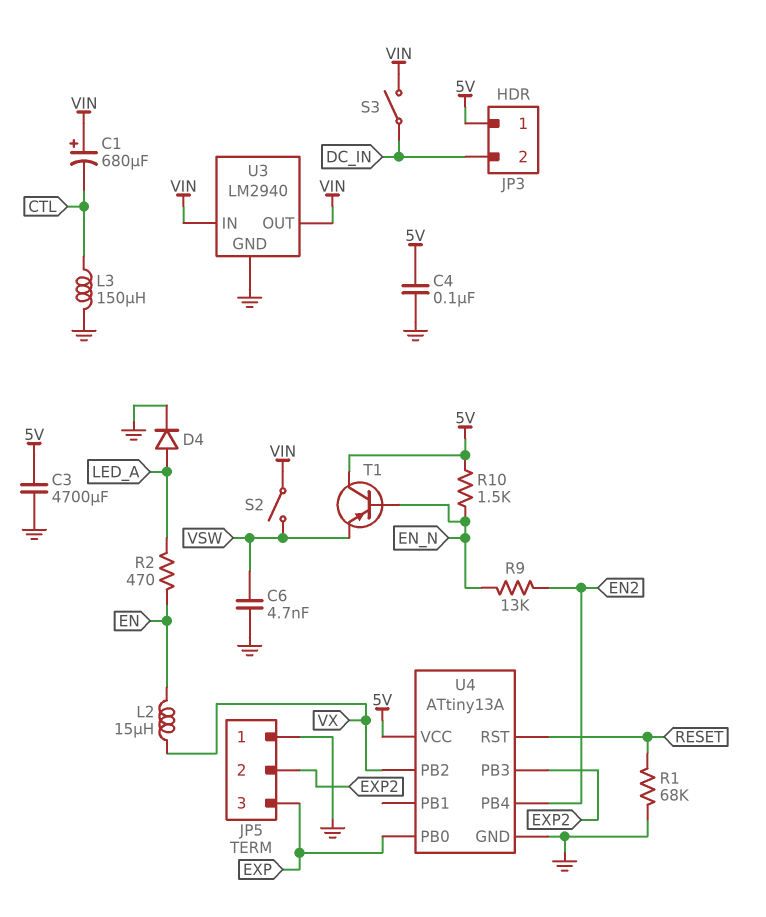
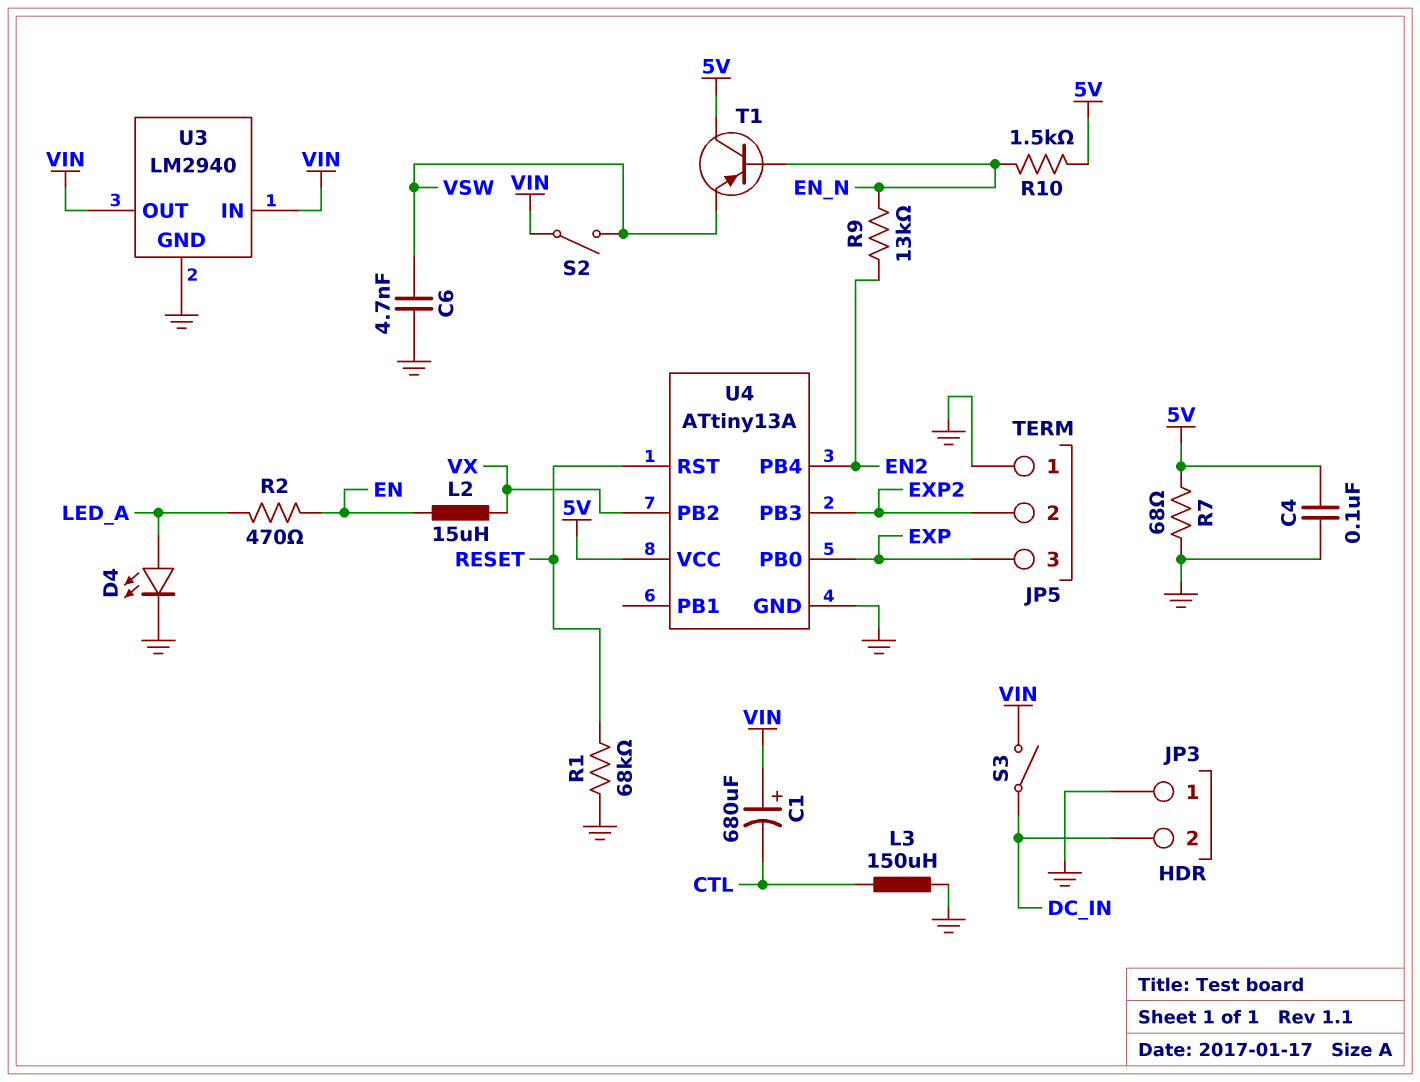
C3: 4700uF (5V, GND) -> none
D4: diode (A LED_A, K GND) -> LED (A LED_A, K GND)
JP3 pin 1: 5V -> GND
R7: none -> 68 (5V, GND)

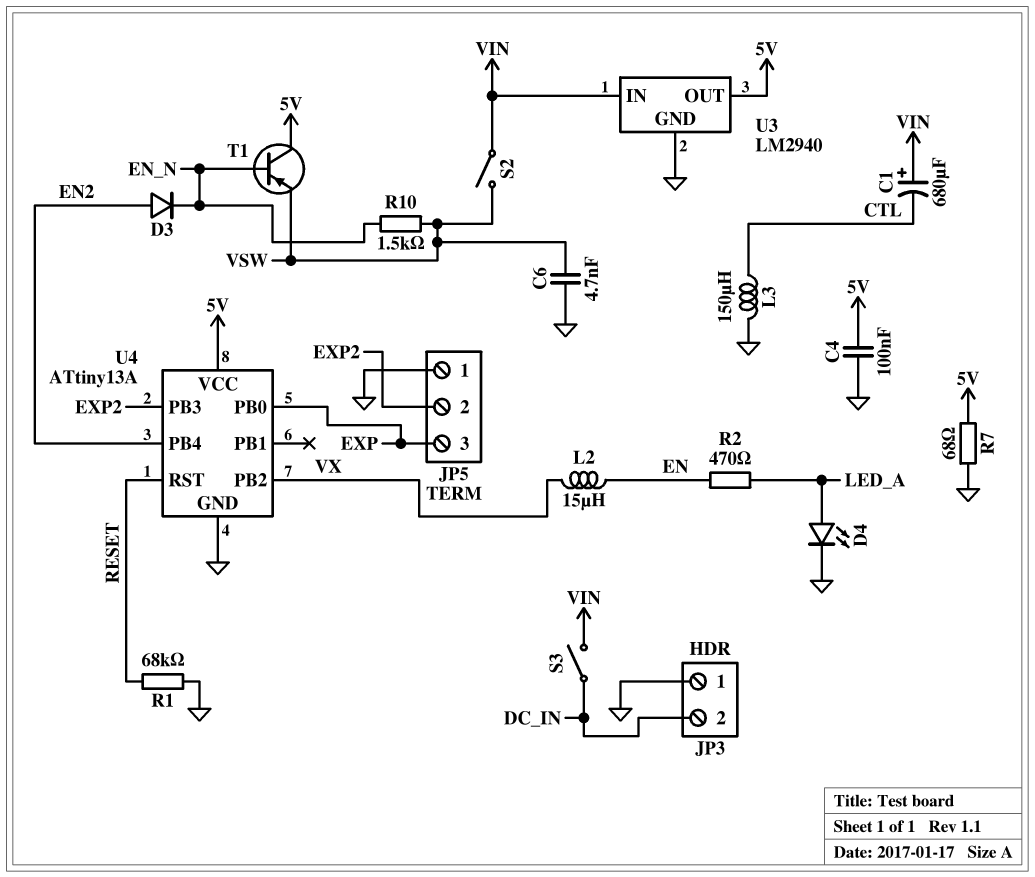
D3: none -> diode (A EN2, K EN_N)
R9: 13k (EN2, EN_N) -> none
R10: 1.5k (5V, EN_N) -> 1.5k (EN_N, VSW)
U3 pin OUT: VIN -> 5V

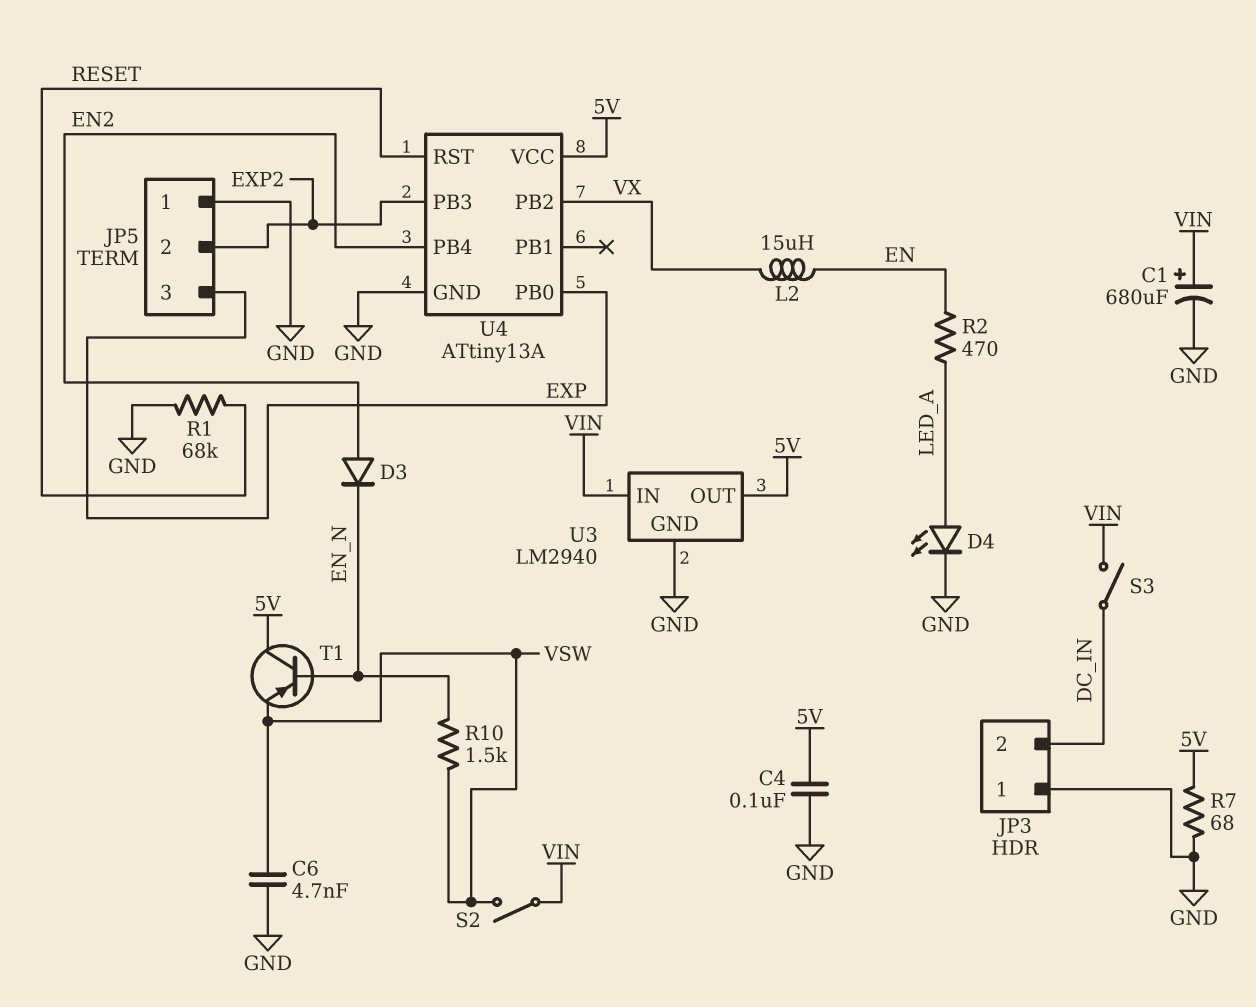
C1: 680uF (plus VIN, minus CTL) -> 680uF (plus VIN, minus GND)
L3: 150uH (CTL, GND) -> none

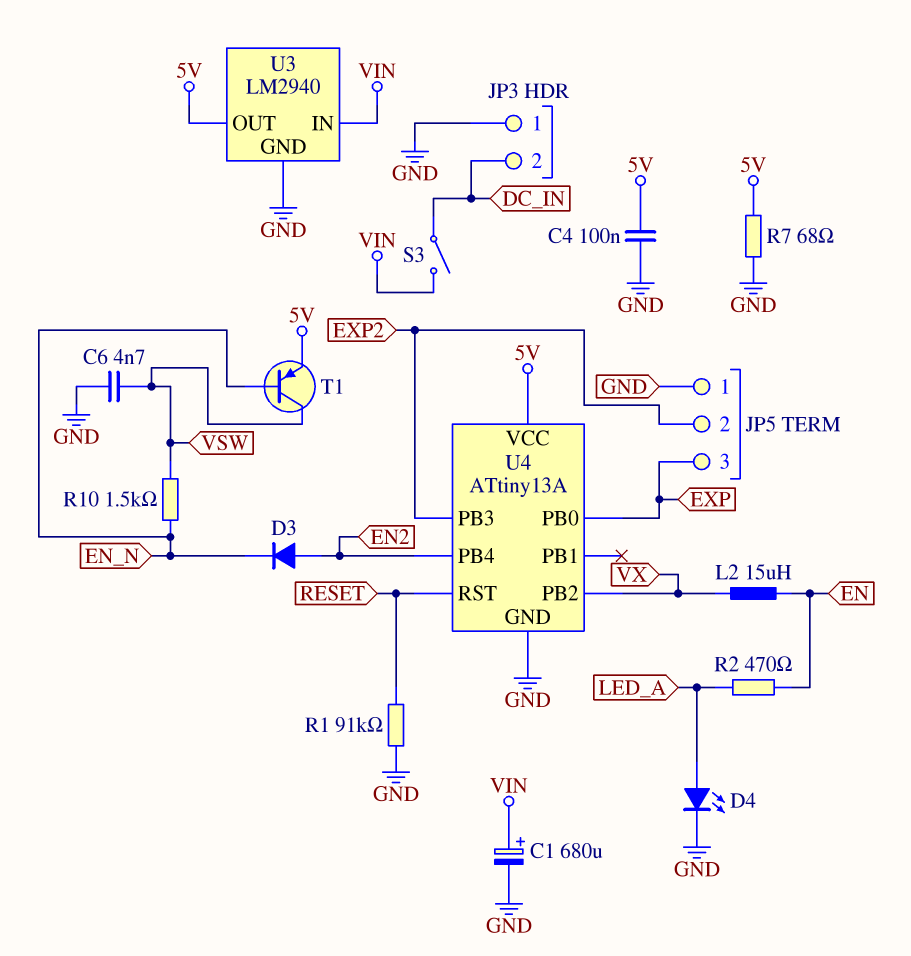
R1: 68k (GND, RESET) -> 91k (GND, RESET)
S2: switch (VIN, VSW) -> none
T1: PNP (B EN_N, C 5V, E VSW) -> PNP (B EN_N, C VSW, E 5V)

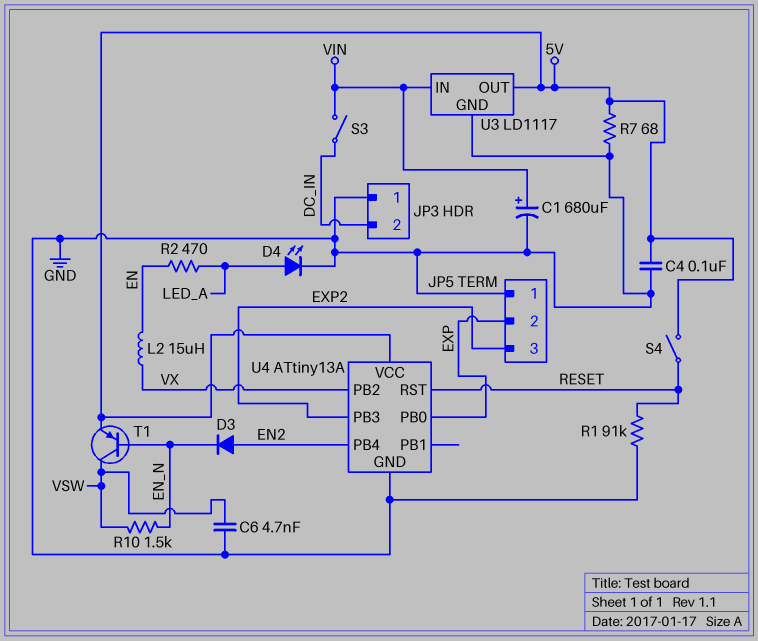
JP5 pin 2: EXP2 -> EXP
JP5 pin 3: EXP -> EXP2
S4: none -> switch (5V, RESET)
U3: LM2940 -> LD1117

